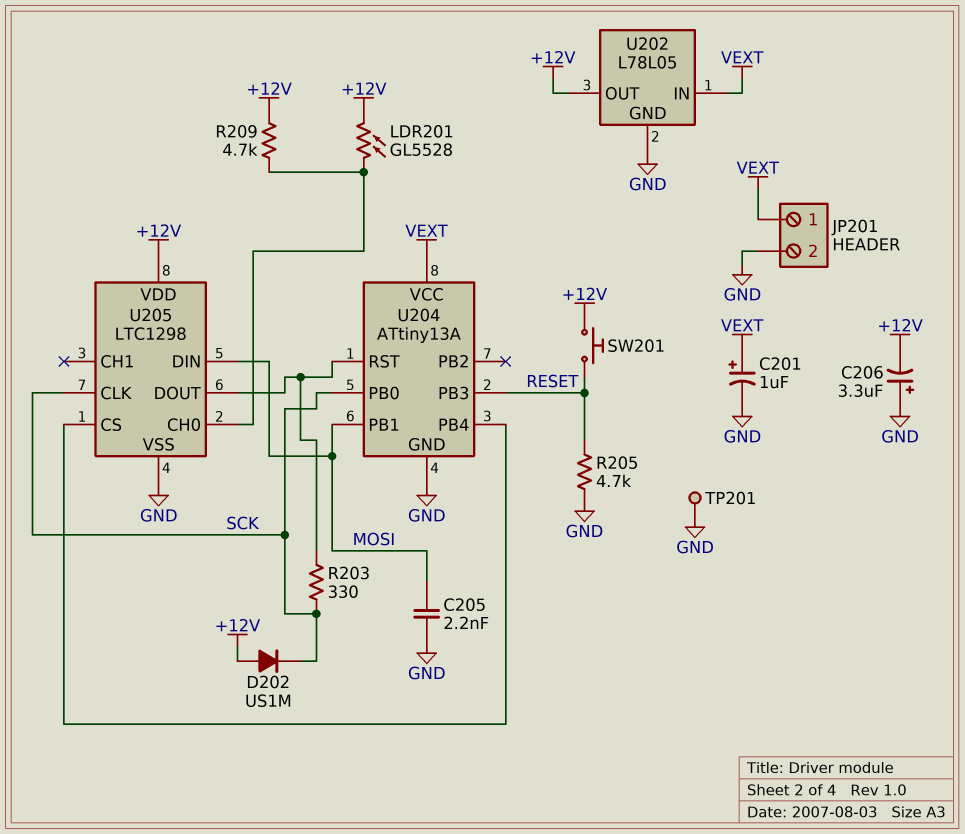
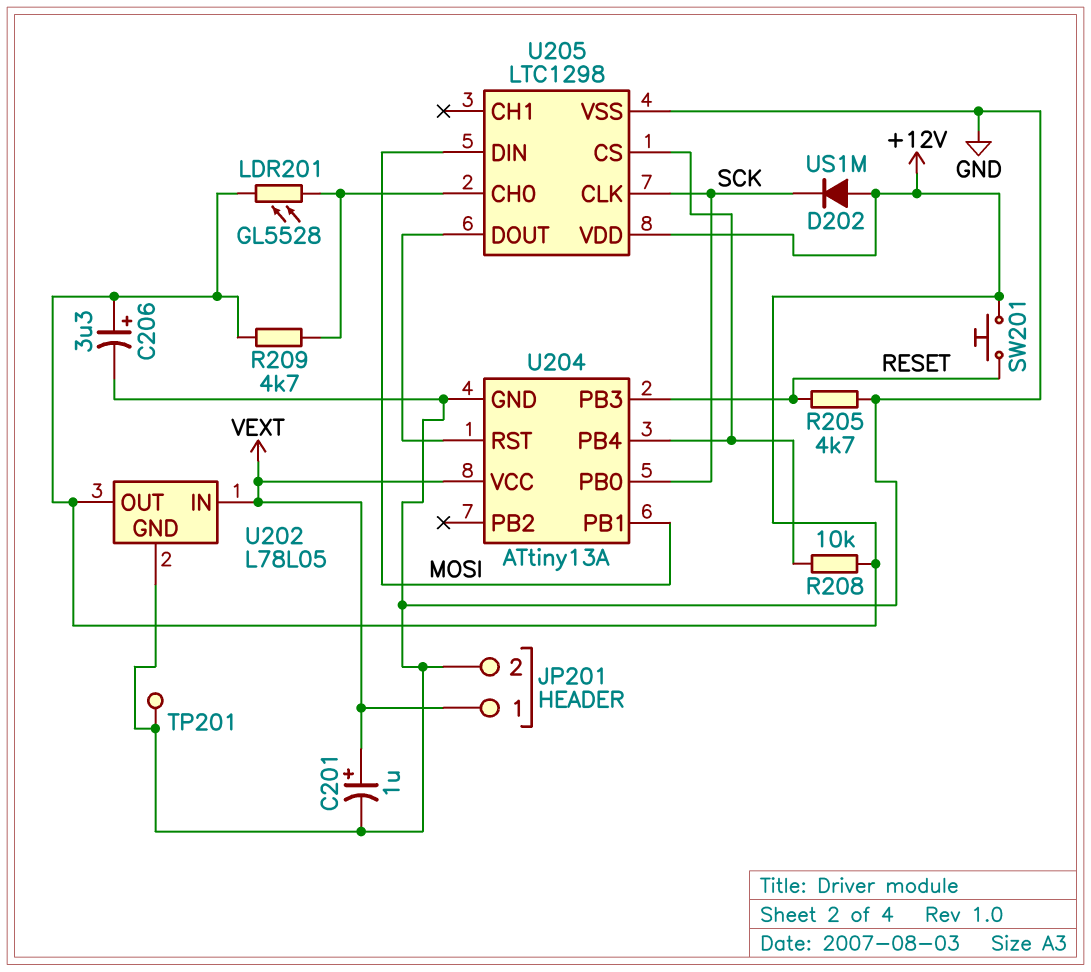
C205: 2.2nF (GND, MOSI) -> none
C206: 3.3uF (plus GND, minus +12V) -> 3.3uF (plus +12V, minus GND)
R203: 330 (SCK, U204/RST) -> none
R208: none -> 10k (+12V, U204/PB4)

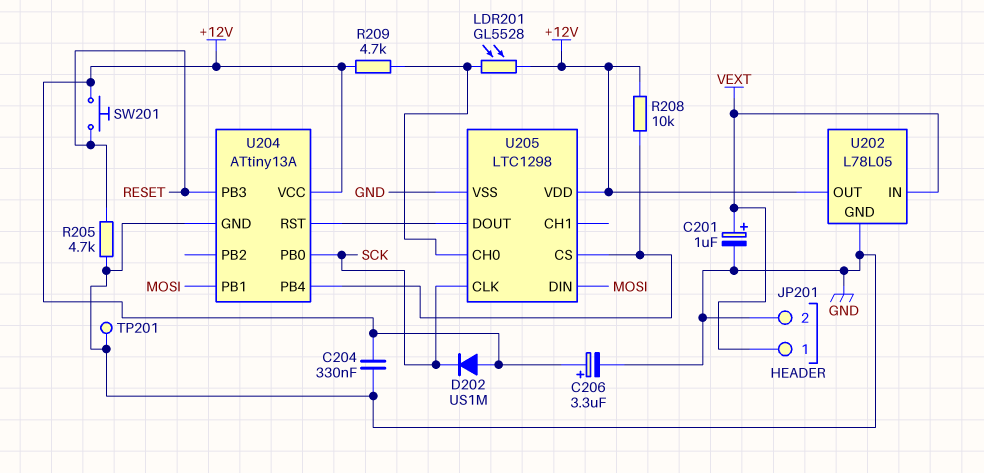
C204: none -> 330nF (+12V, GND)
U204 pin VCC: VEXT -> +12V

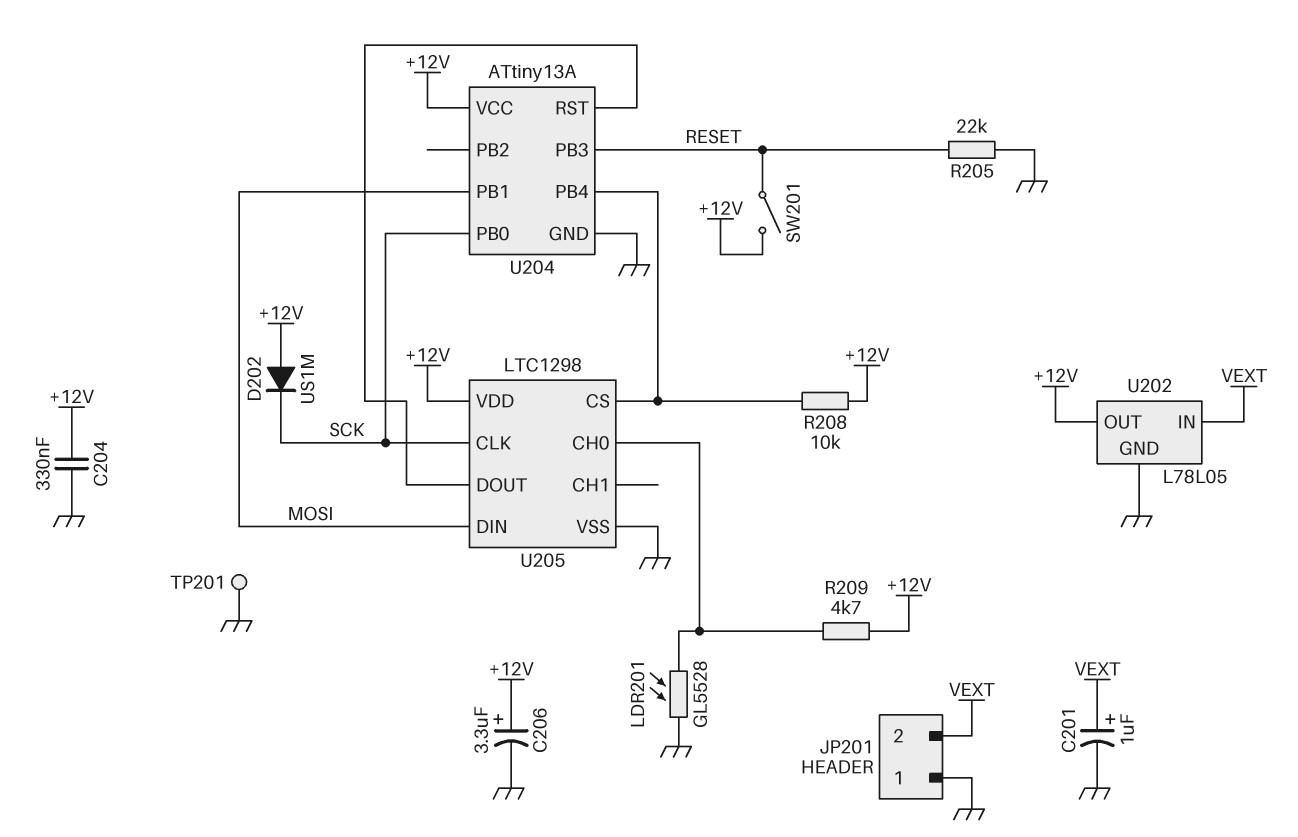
JP201 pin 1: VEXT -> GND
JP201 pin 2: GND -> VEXT
LDR201: GL5528 (+12V, U205/CH0) -> GL5528 (GND, U205/CH0)
R205: 4.7k (GND, RESET) -> 22k (GND, RESET)
SW201: button (+12V, RESET) -> switch (+12V, RESET)

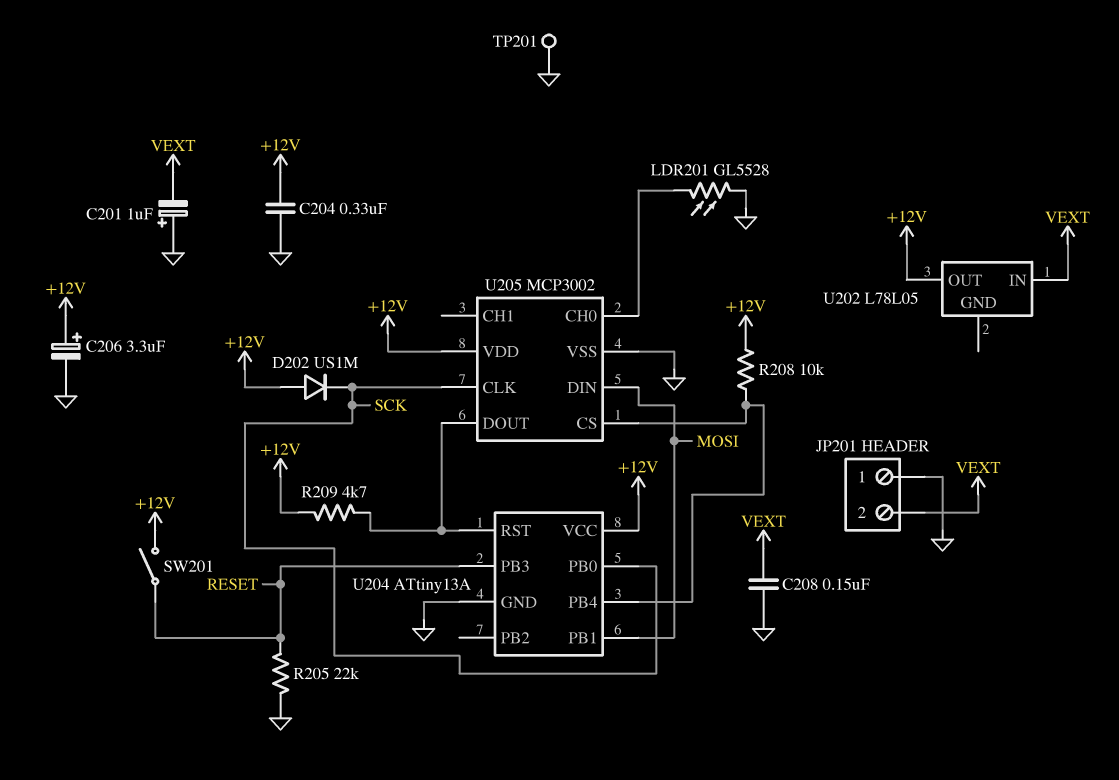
C201: 1uF (plus VEXT, minus GND) -> 1uF (plus GND, minus VEXT)
C208: none -> 150nF (GND, VEXT)
R209: 4.7k (+12V, U205/CH0) -> 4.7k (+12V, U204/RST)
U202 pin GND: GND -> none
U205: LTC1298 -> MCP3002

